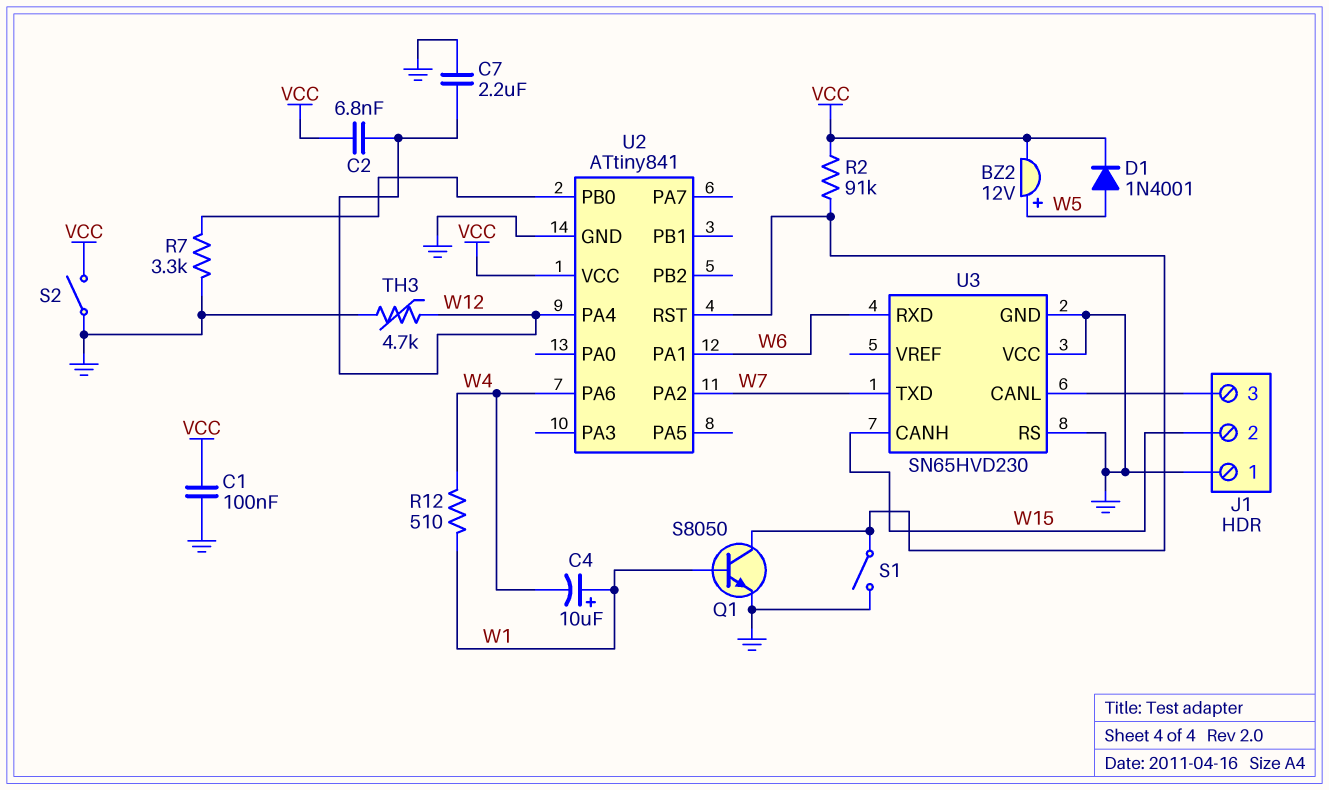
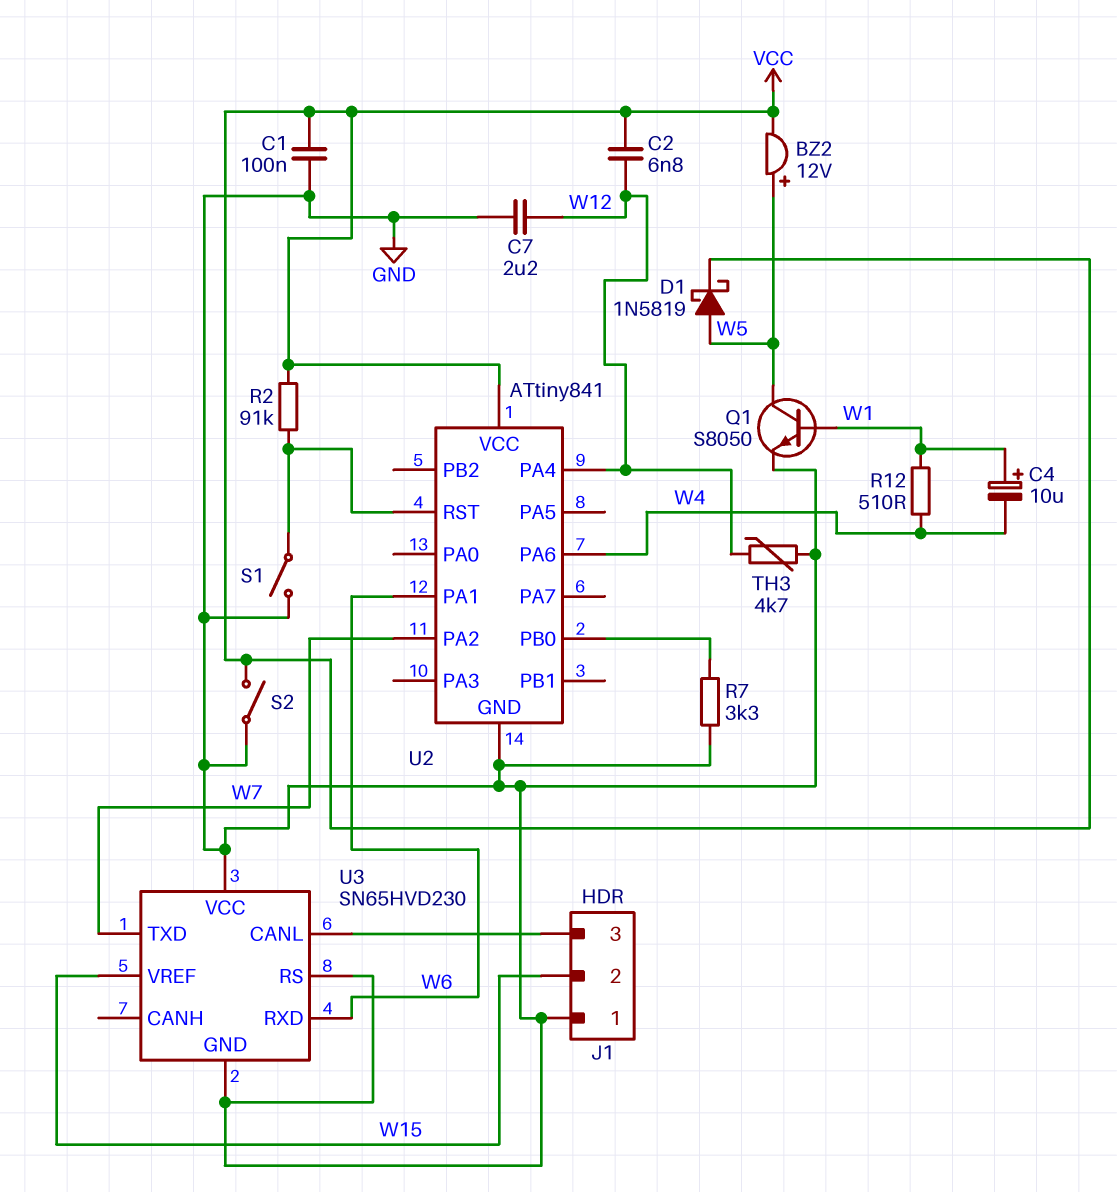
D1: diode 1N4001 (A W5, K VCC) -> schottky 1N5819 (A W5, K VCC)
Q1: NPN S8050 (B W1, C U2/RST, E GND) -> NPN S8050 (B W1, C W5, E GND)
U3 pin CANH: W15 -> none
U3 pin VREF: none -> W15

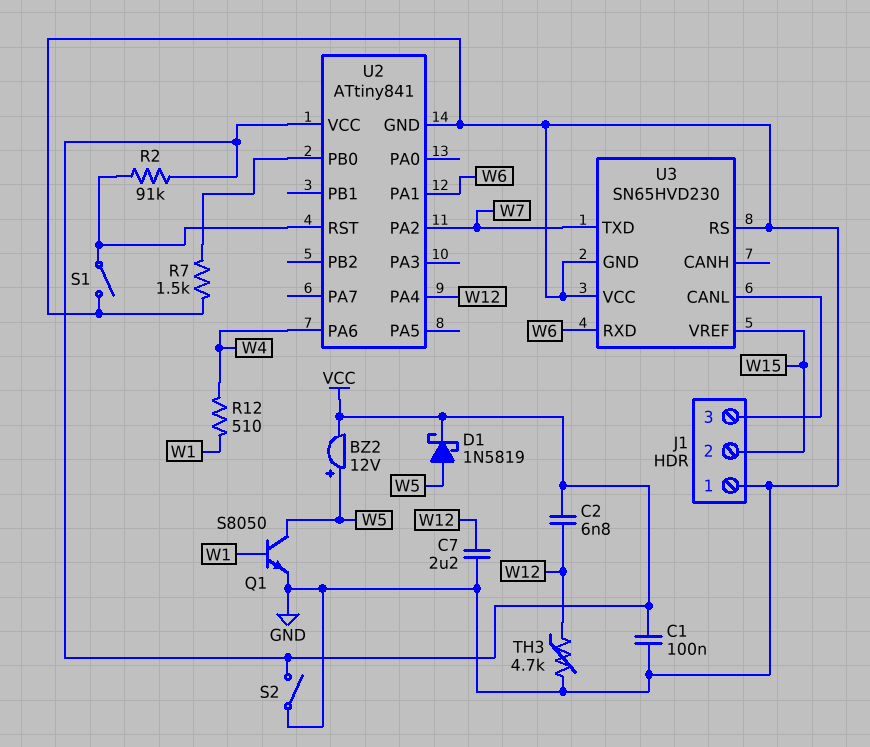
C4: 10uF (plus W1, minus W4) -> none
R7: 3.3k (GND, U2/PB0) -> 1.5k (GND, U2/PB0)

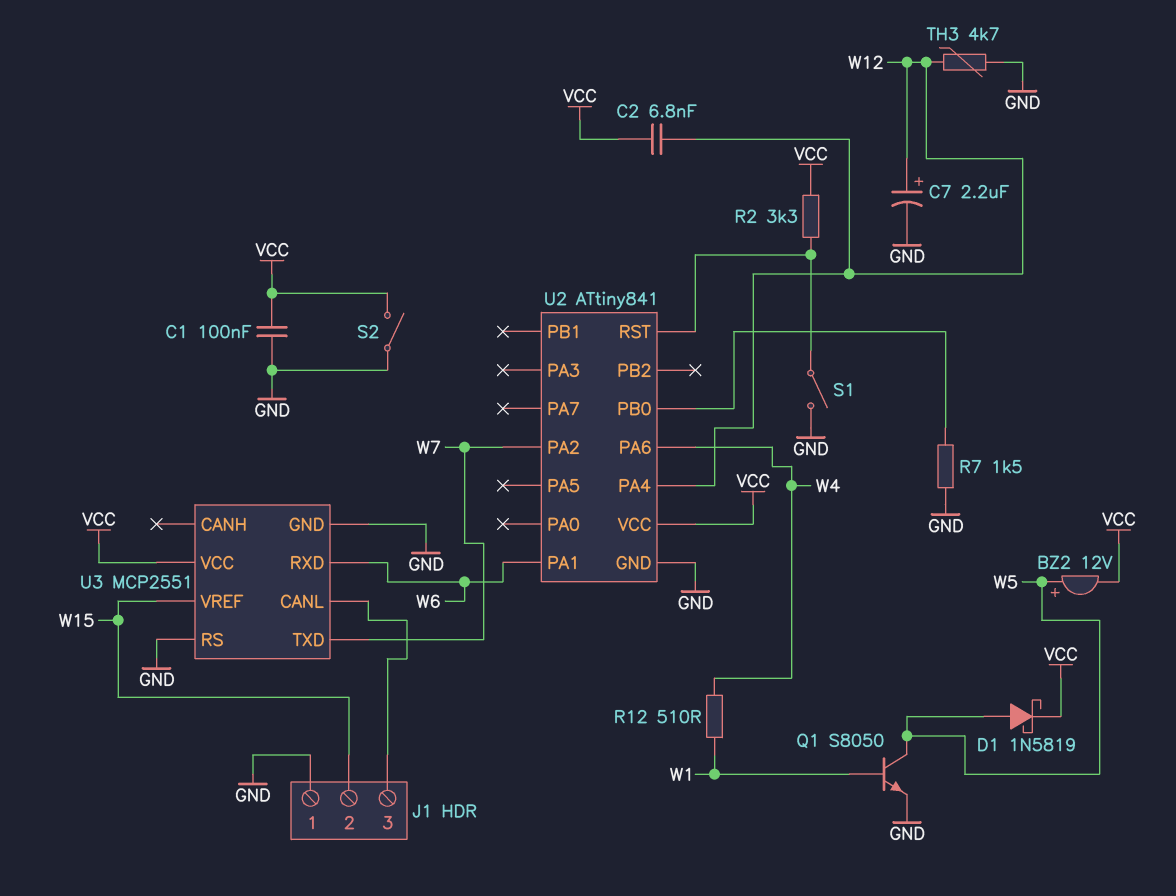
C7: 2.2uF (GND, W12) -> 2.2uF (plus W12, minus GND)
R2: 91k (U2/RST, VCC) -> 3.3k (U2/RST, VCC)
U3: SN65HVD230 -> MCP2551
U3 pin VCC: GND -> VCC

